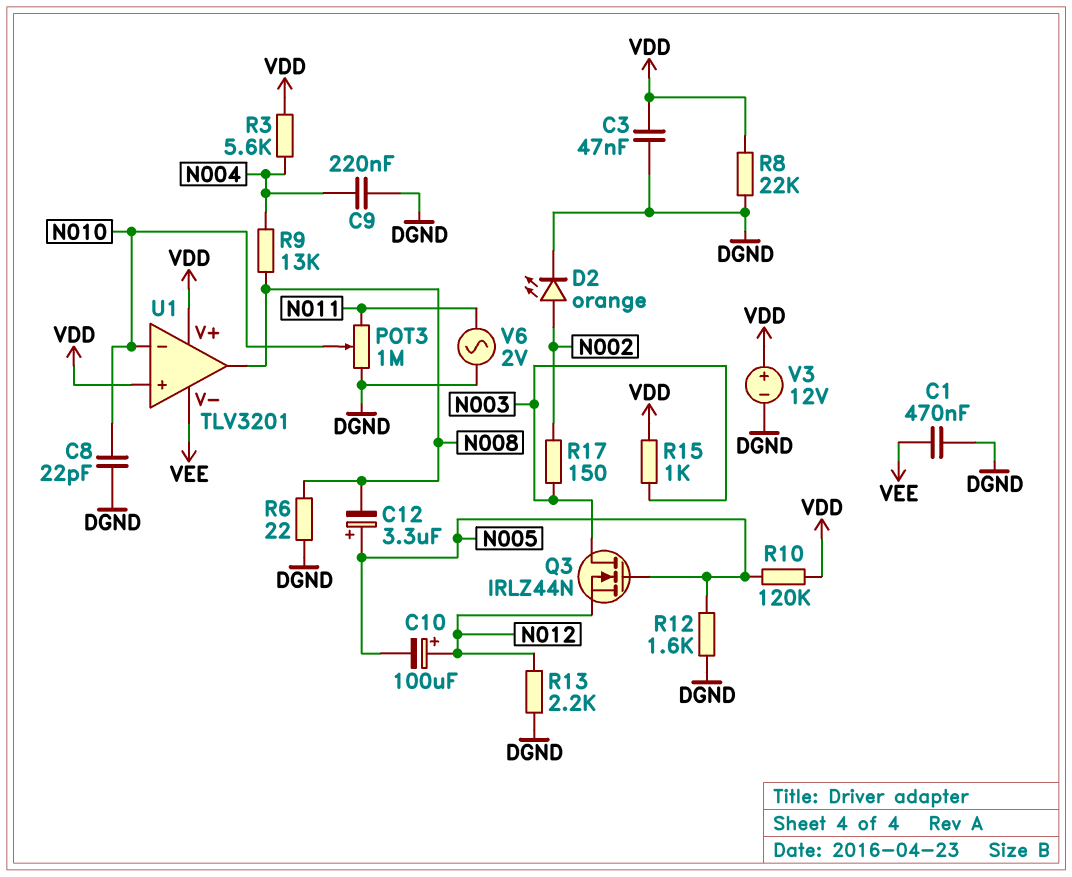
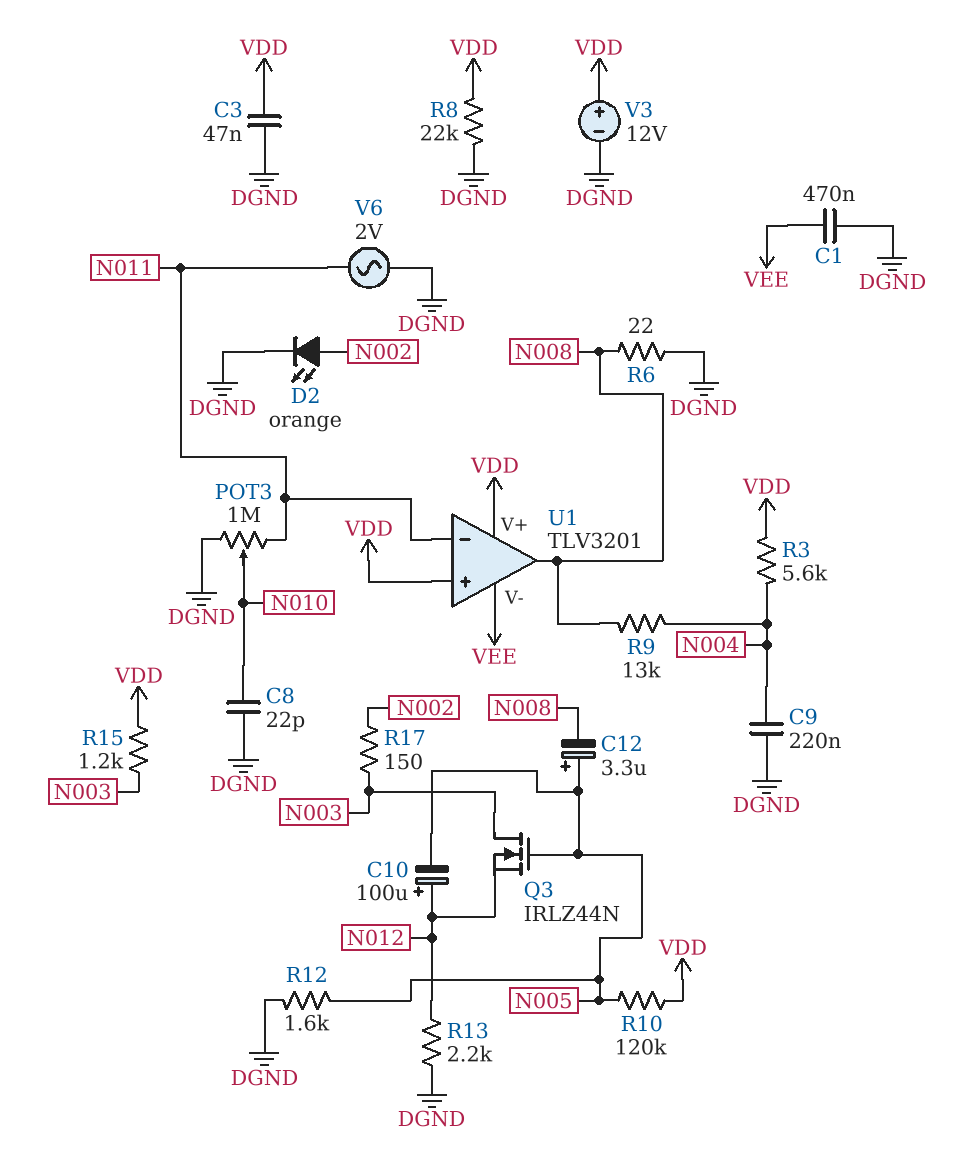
R15: 1k (N003, VDD) -> 1.2k (N003, VDD)
U1 pin in-: N010 -> N011

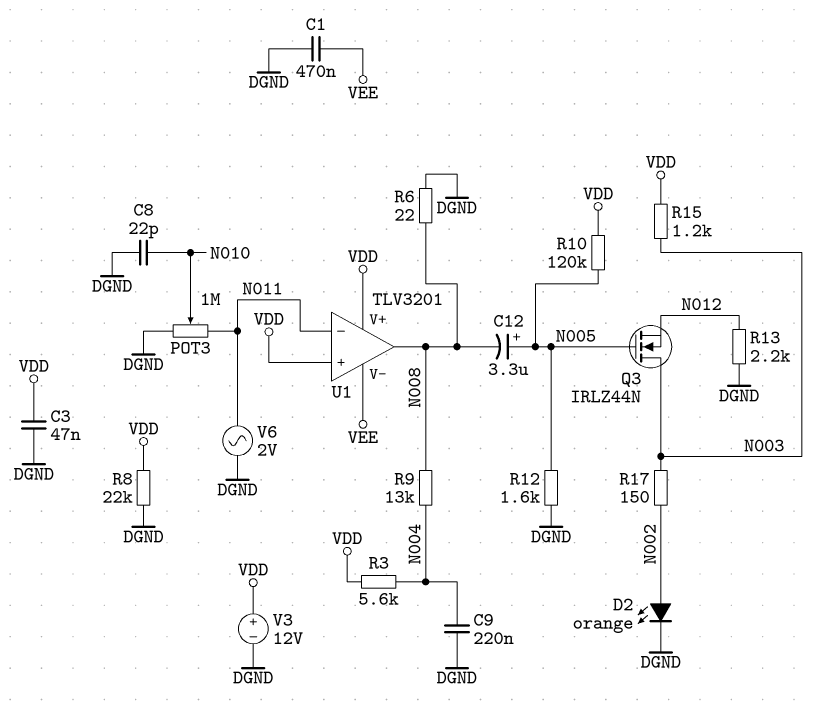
C10: 100uF (plus N012, minus N005) -> none

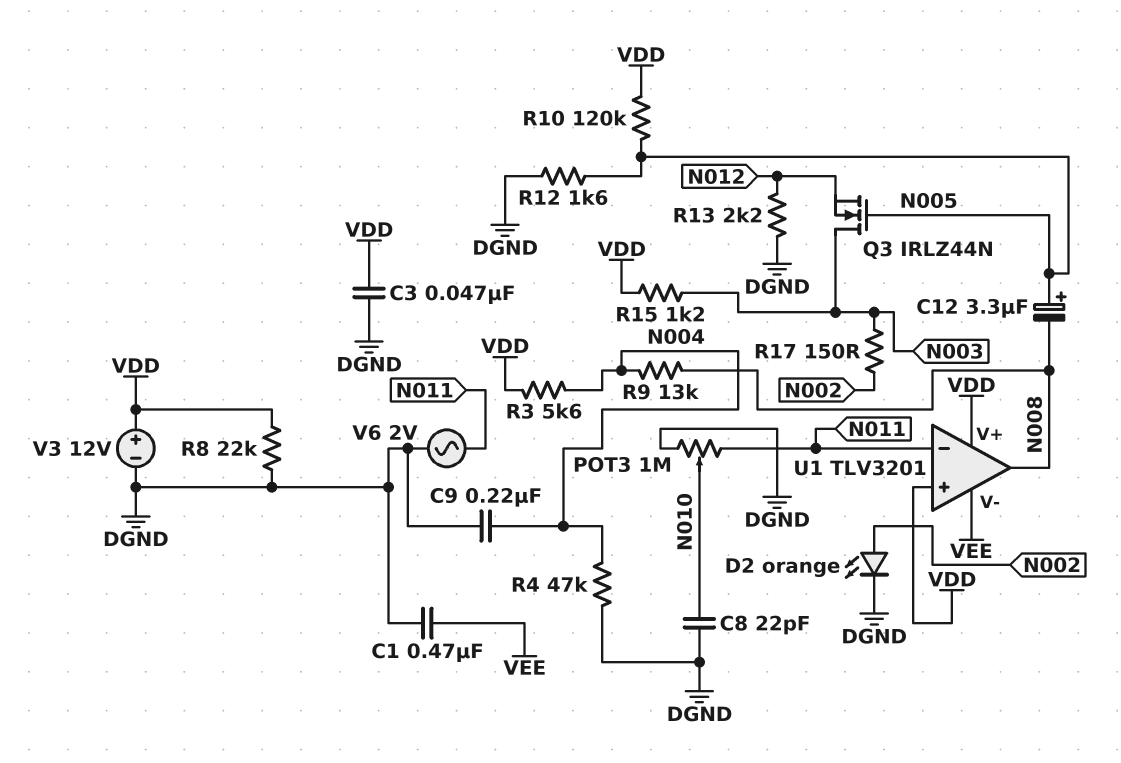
R4: none -> 47k (DGND, N004)
R6: 22 (DGND, N008) -> none

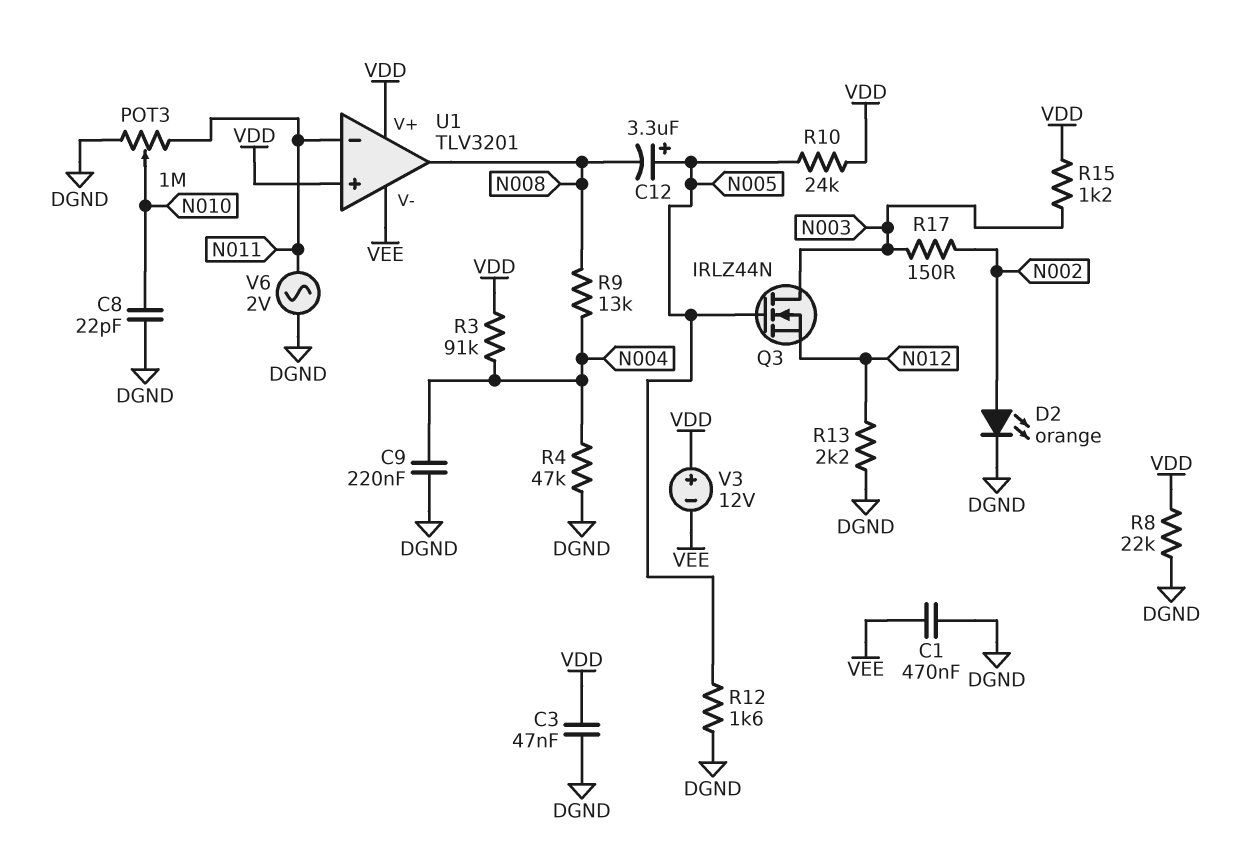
R3: 5.6k (N004, VDD) -> 91k (N004, VDD)
R10: 120k (N005, VDD) -> 24k (N005, VDD)
V3: 12V (plus VDD, minus DGND) -> 12V (plus VDD, minus VEE)

